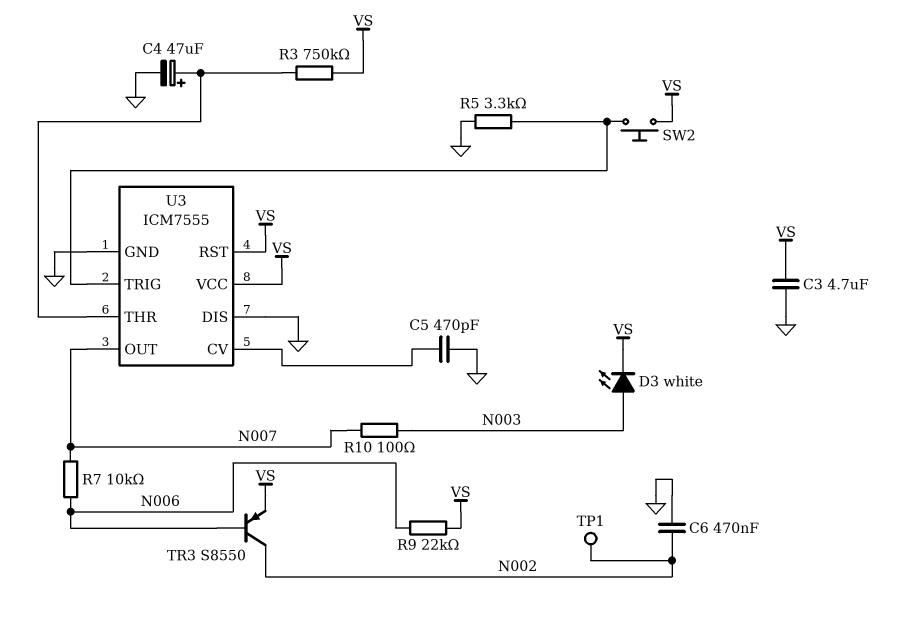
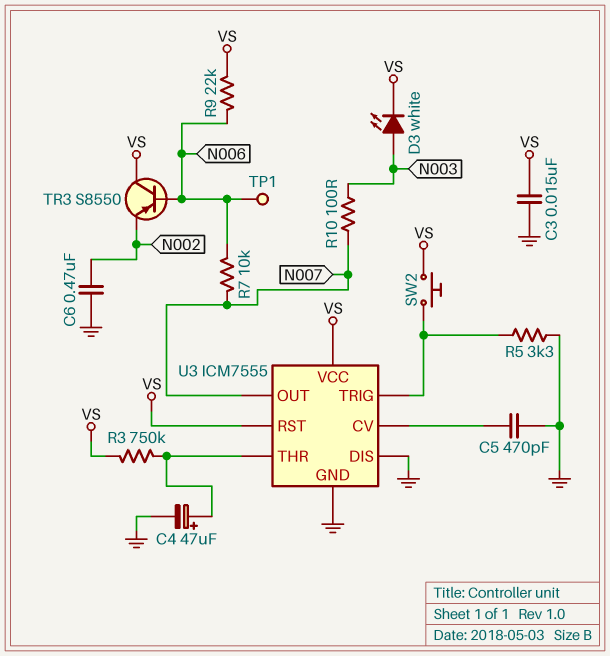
C3: 4.7uF (GND, VS) -> 15nF (GND, VS)
TP1: test point (N002) -> test point (N006)
TR3: PNP S8550 (B N006, C N002, E VS) -> PNP S8550 (B N006, C VS, E N002)

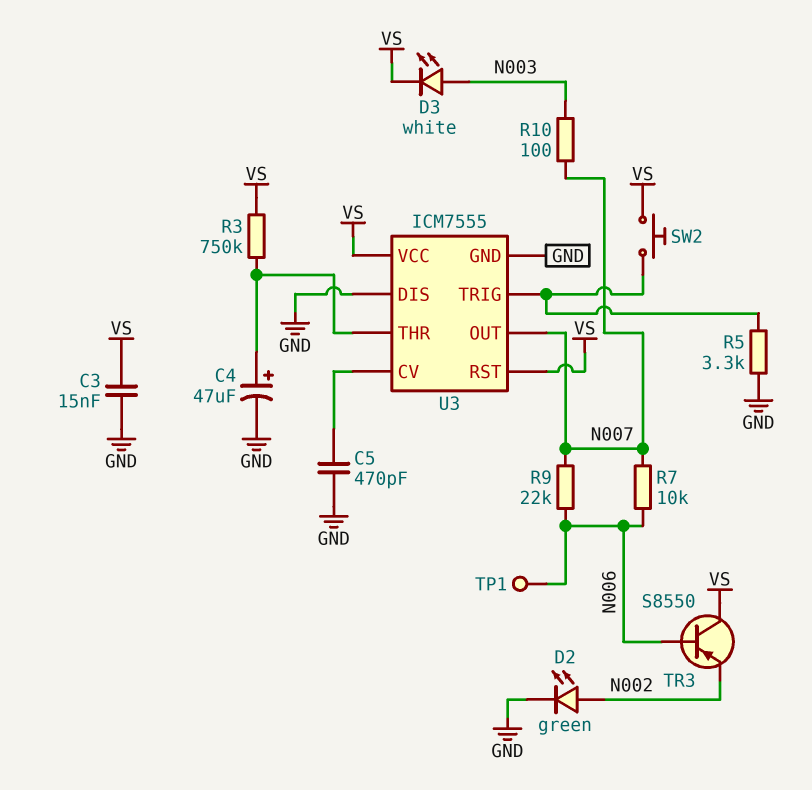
C6: 470nF (GND, N002) -> none
D2: none -> LED green (A N002, K GND)
R9: 22k (N006, VS) -> 22k (N006, N007)

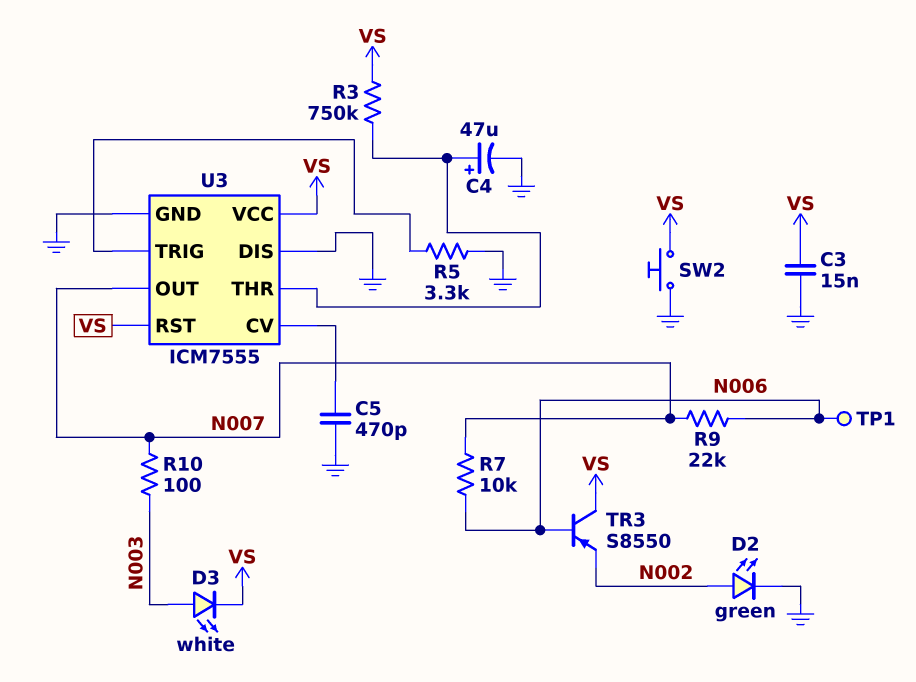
SW2: button (U3/TRIG, VS) -> button (GND, VS)

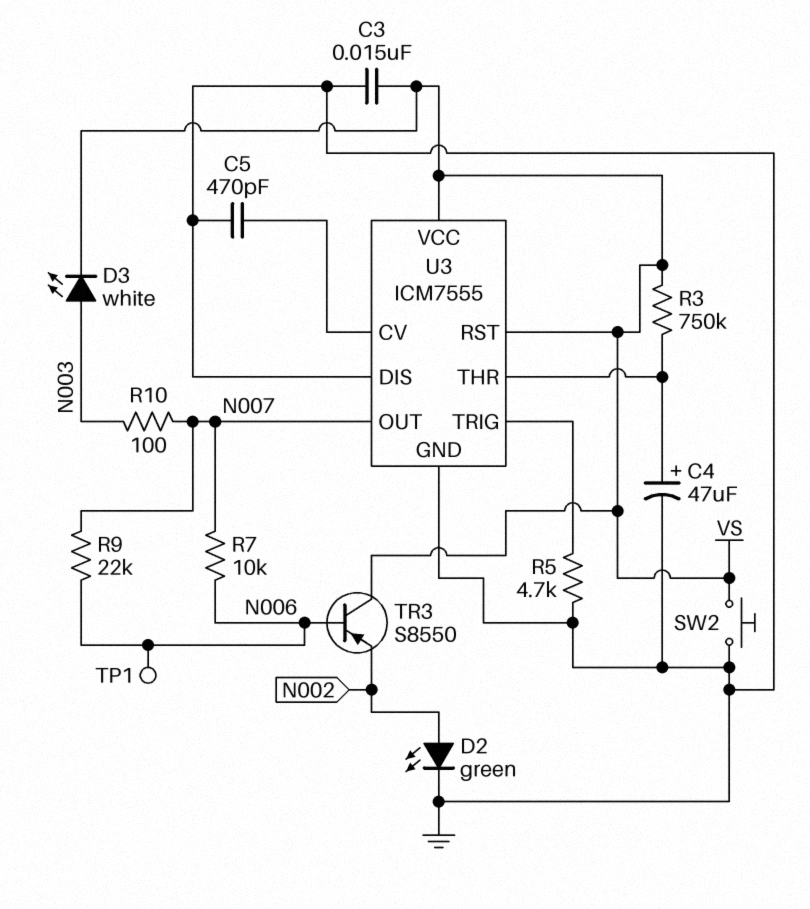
R5: 3.3k (GND, U3/TRIG) -> 4.7k (GND, U3/TRIG)

